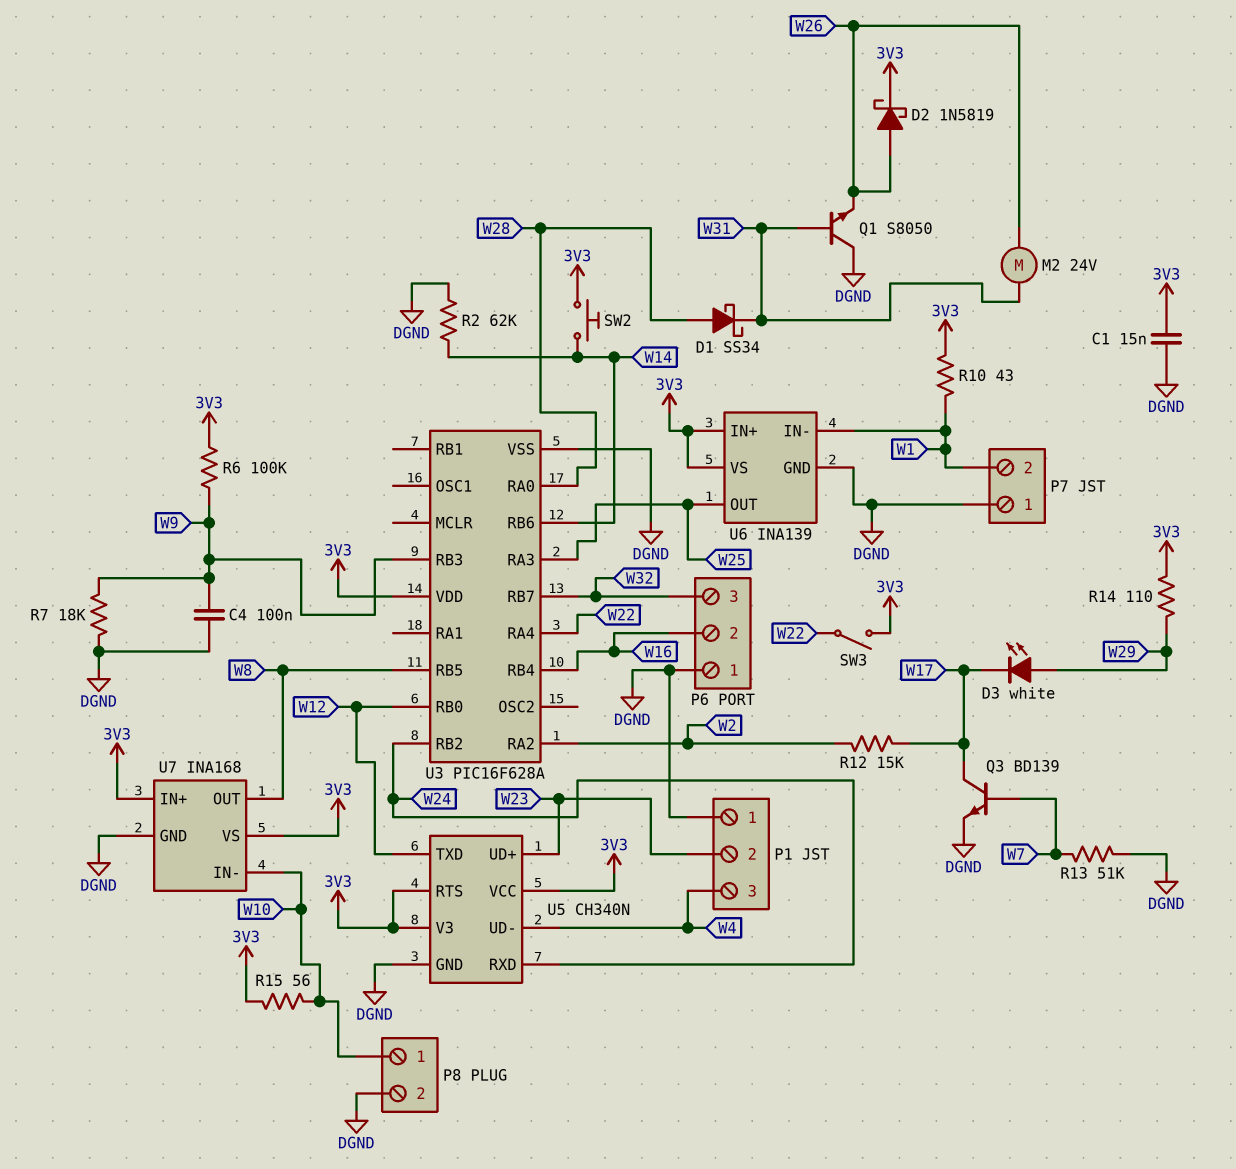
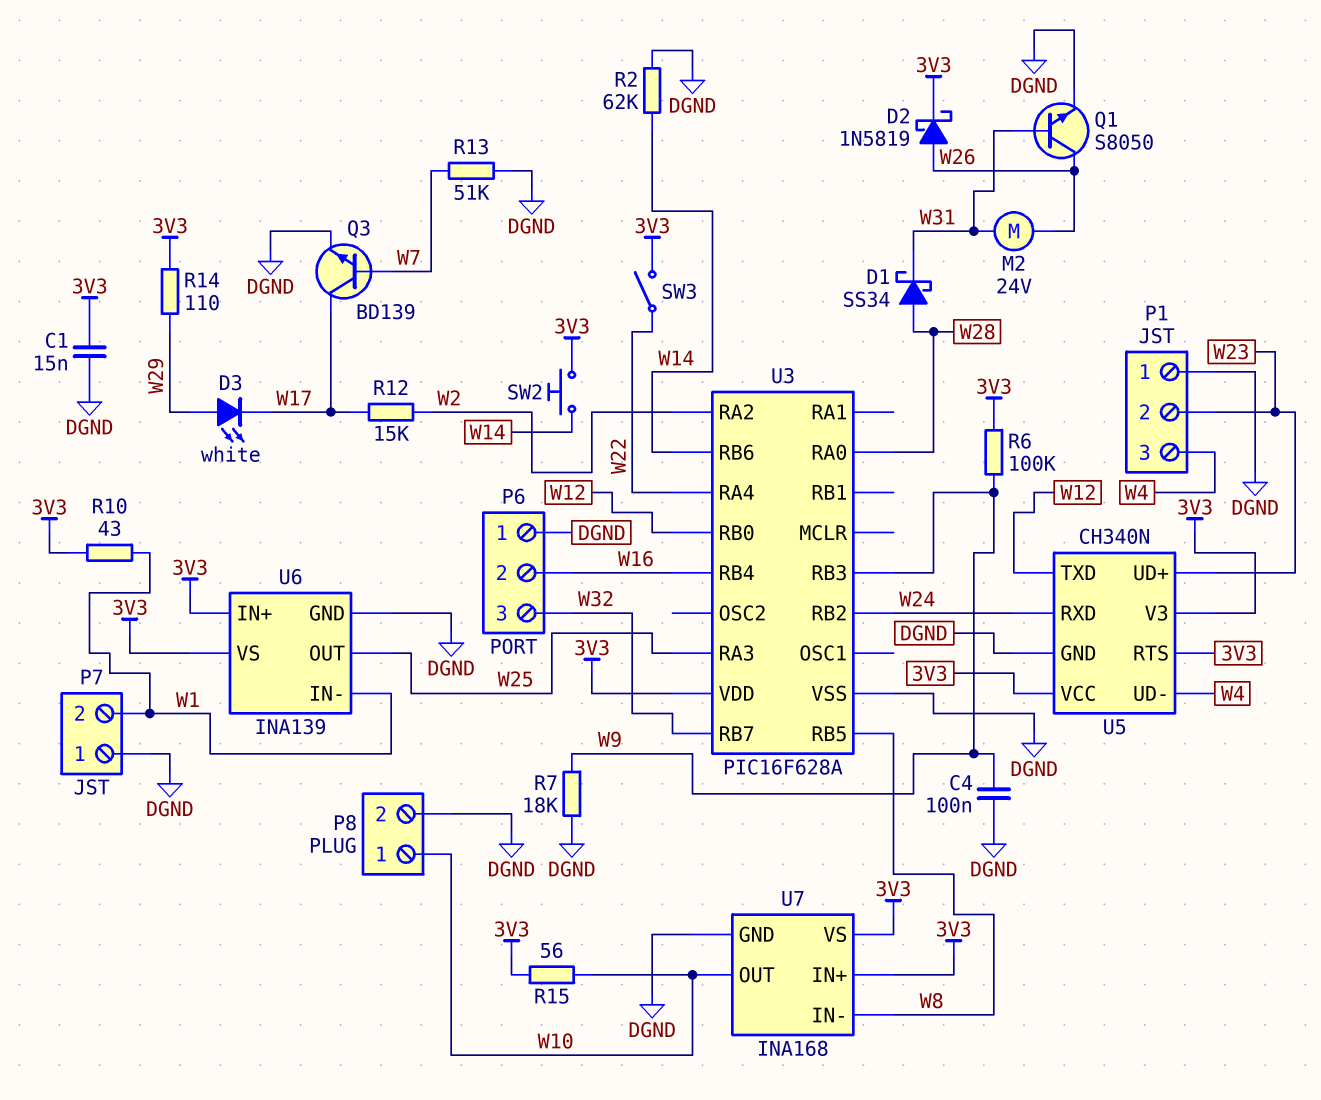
Q1: NPN S8050 (B W31, C DGND, E W26) -> NPN S8050 (B W31, C W26, E DGND)
U7 pin IN-: W10 -> W8
U7 pin OUT: W8 -> W10

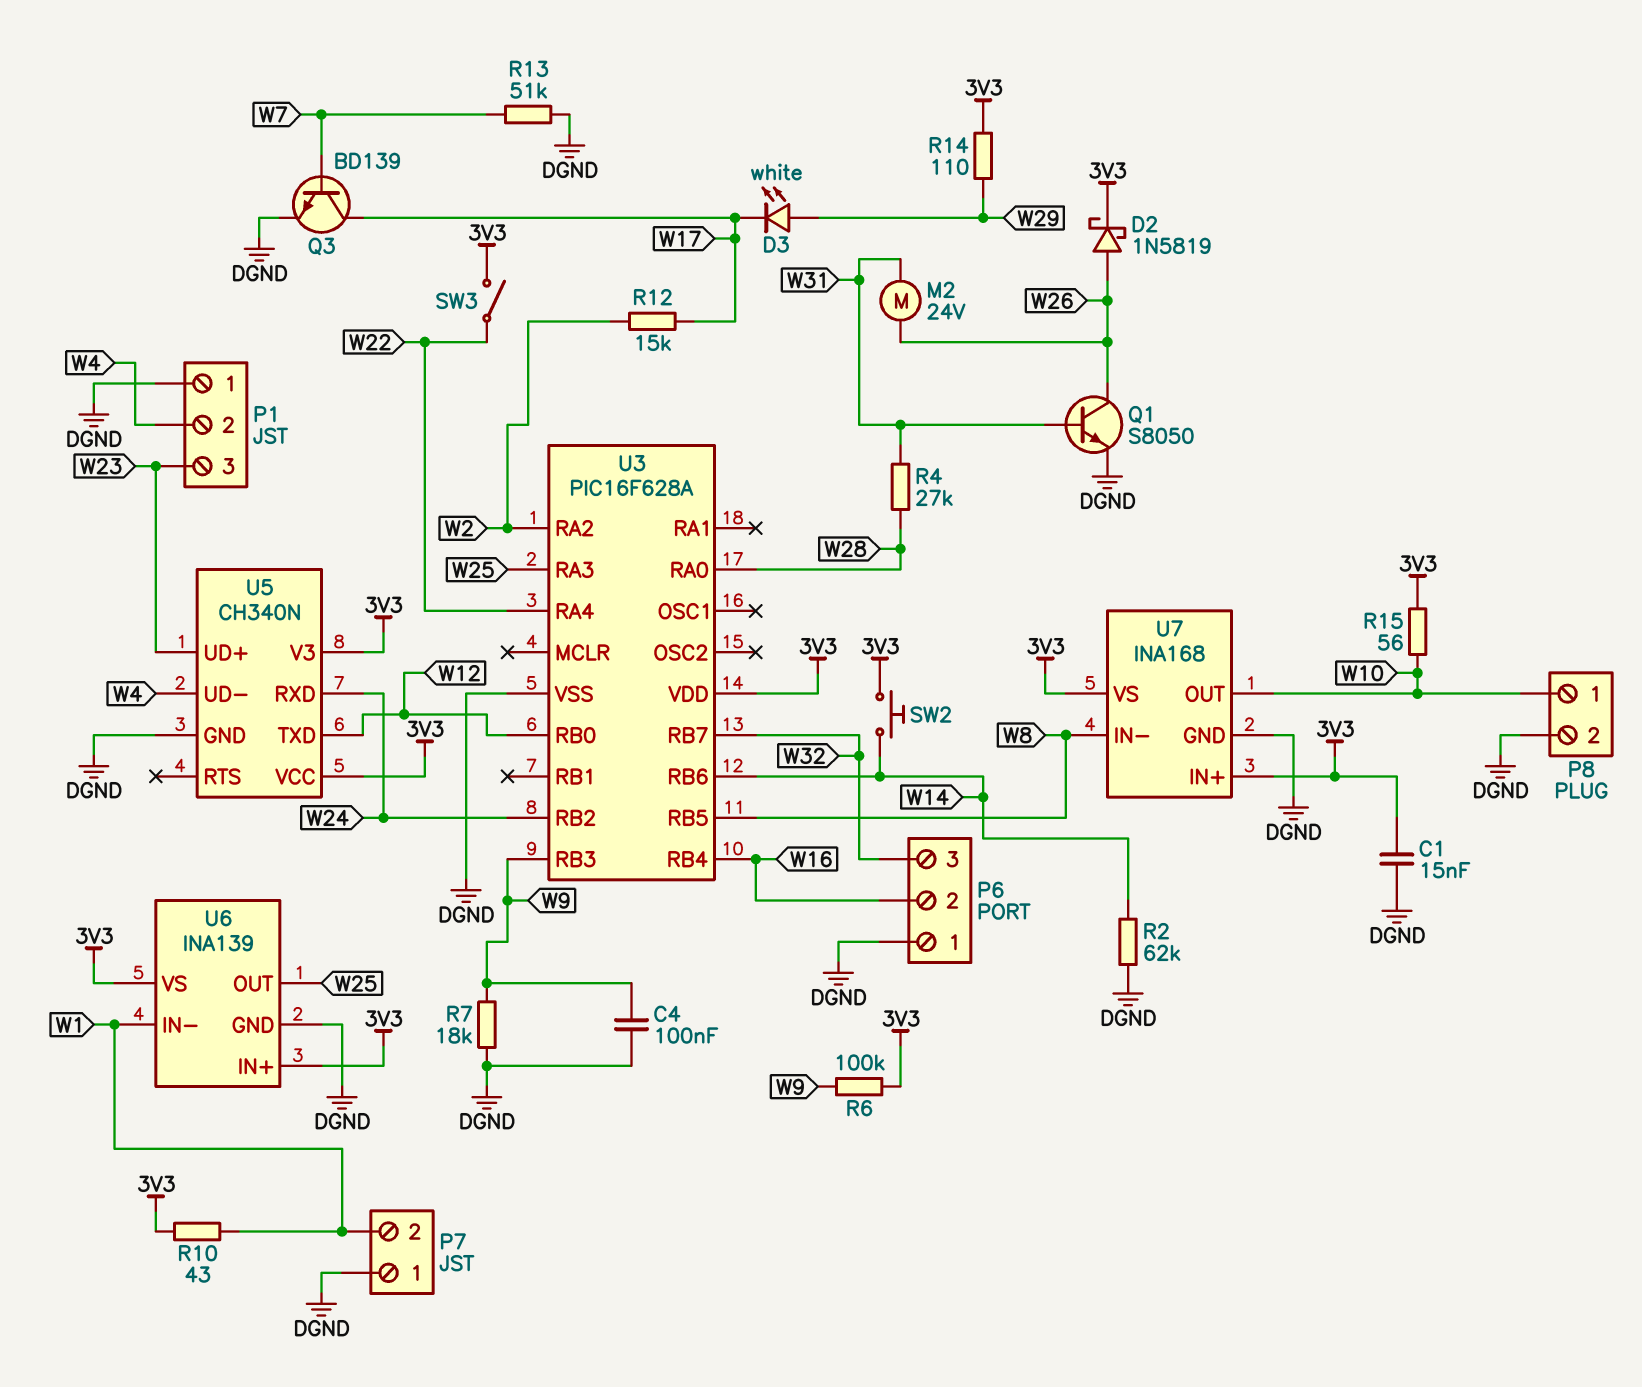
D1: schottky SS34 (A W28, K W31) -> none
P1 pin 2: W23 -> W4
P1 pin 3: W4 -> W23
R4: none -> 27k (W28, W31)
U5 pin RTS: 3V3 -> none

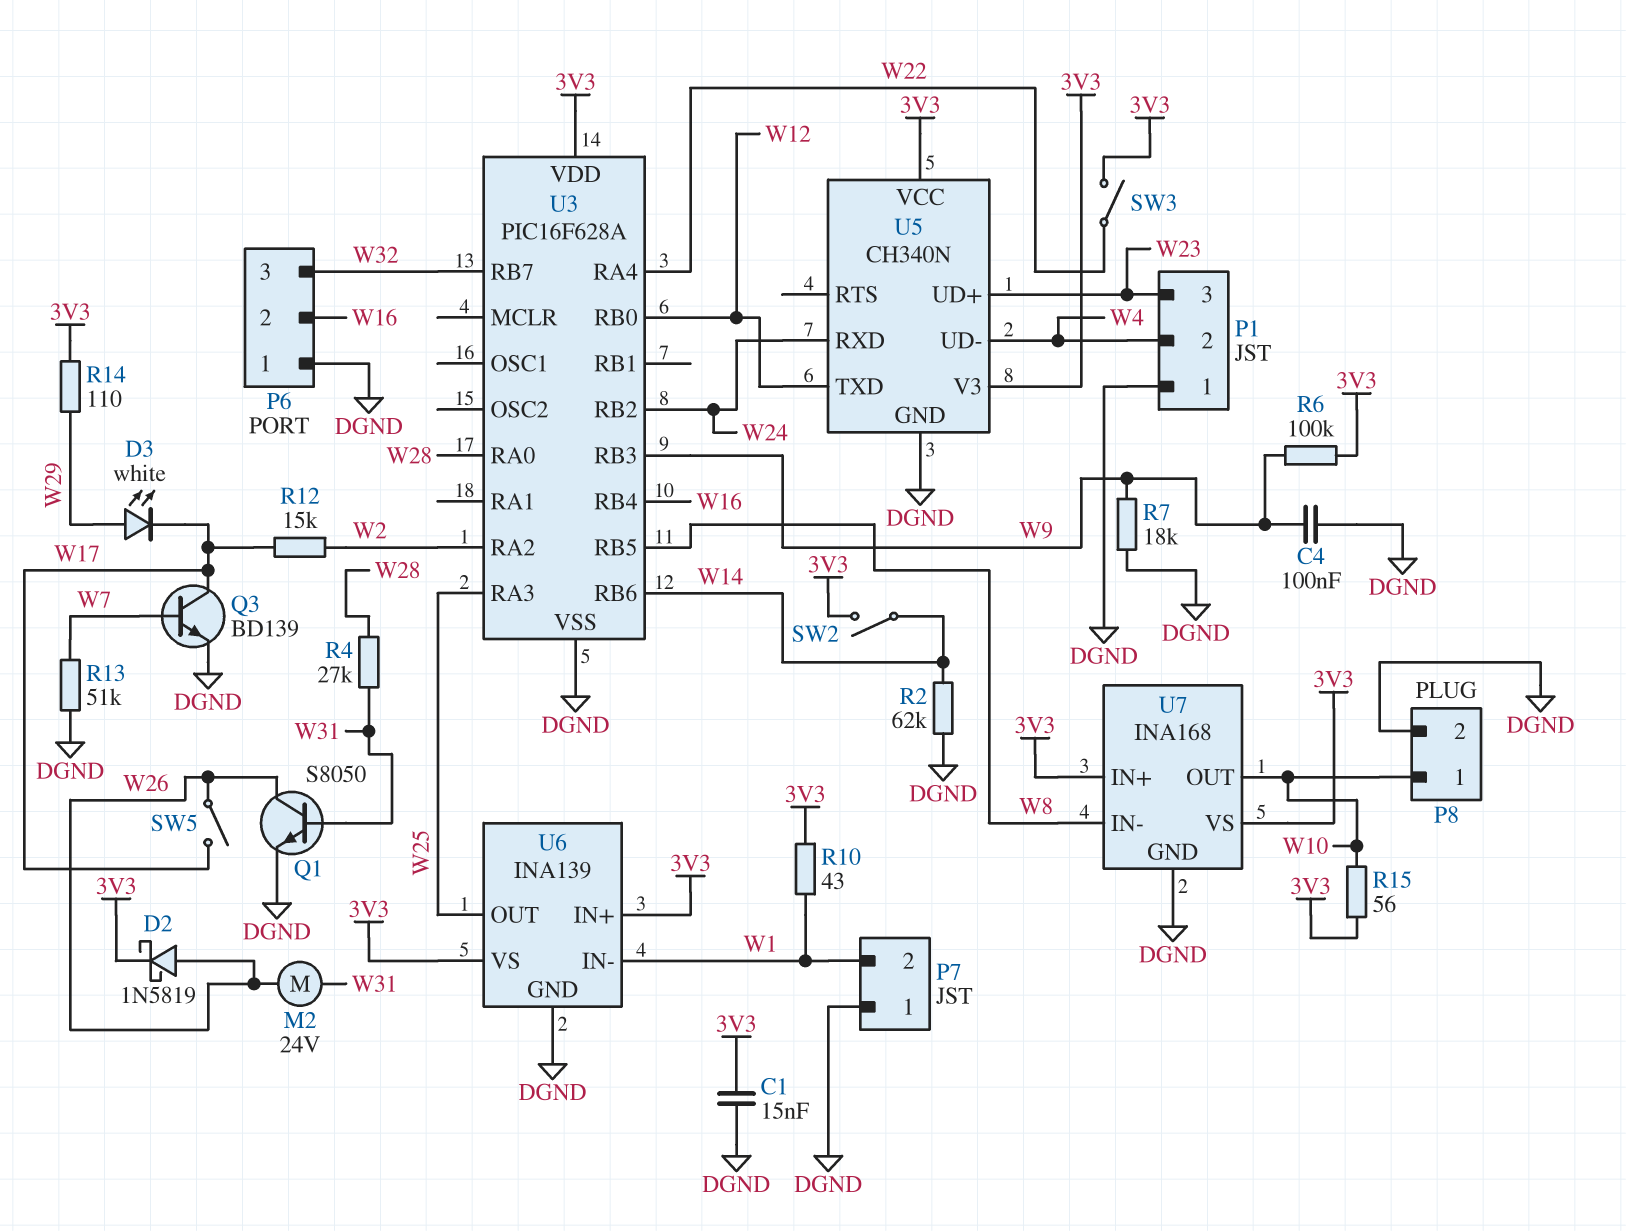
SW2: button (3V3, W14) -> switch (3V3, W14)
SW5: none -> switch (W17, W26)

